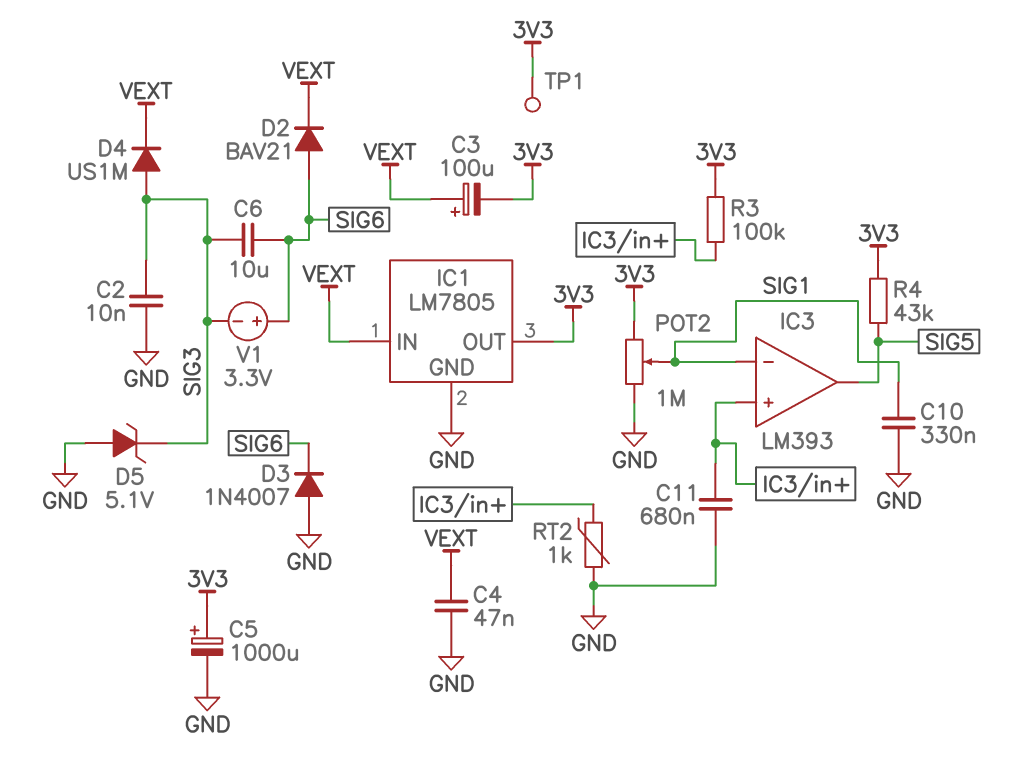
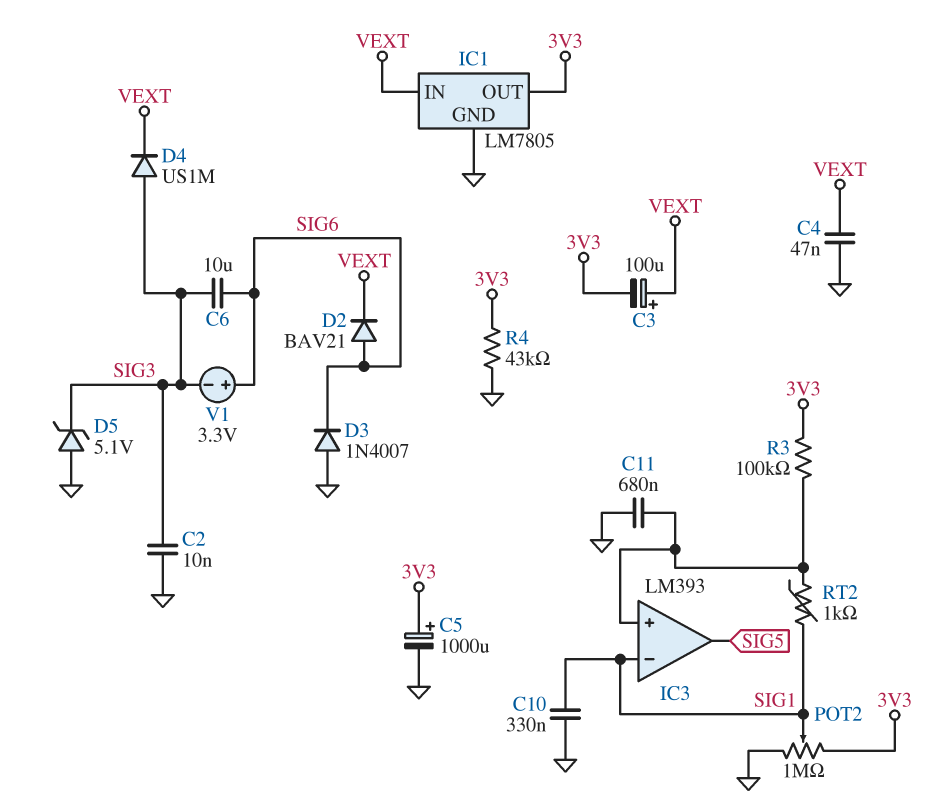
R4: 43k (3V3, SIG5) -> 43k (3V3, GND)
RT2: 1k (GND, IC3/in+) -> 1k (IC3/in+, SIG1)
TP1: test point (3V3) -> none

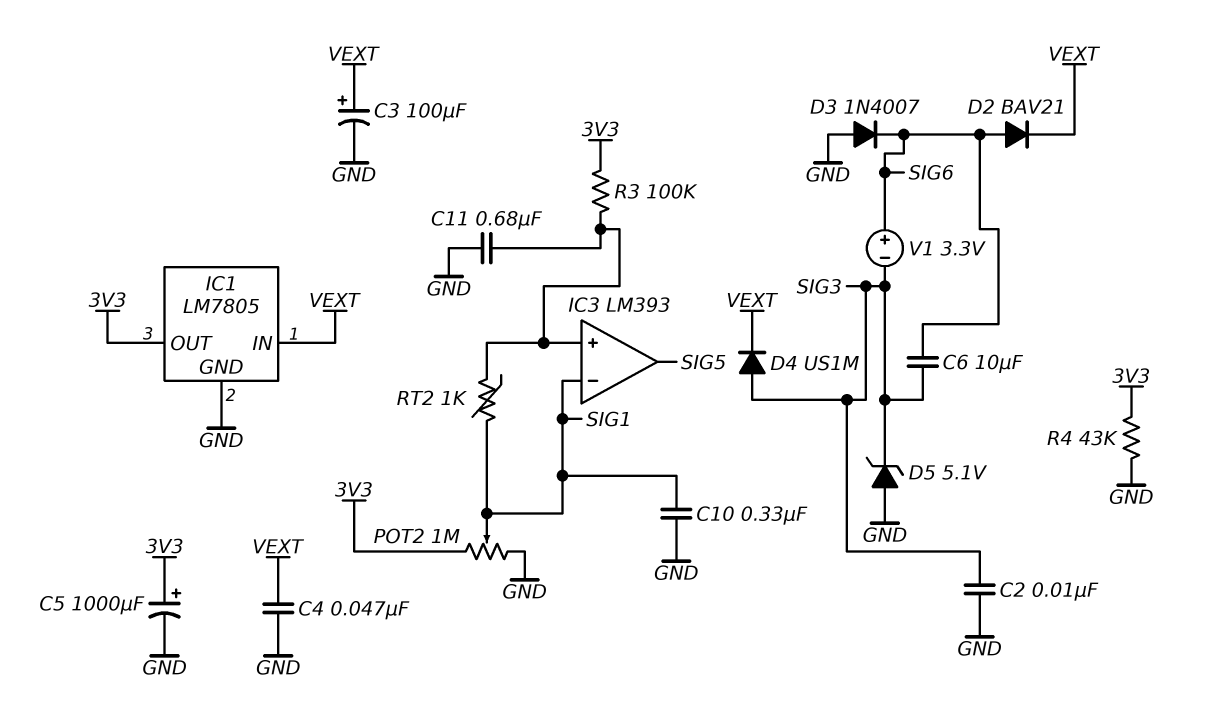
C3: 100uF (plus VEXT, minus 3V3) -> 100uF (plus VEXT, minus GND)

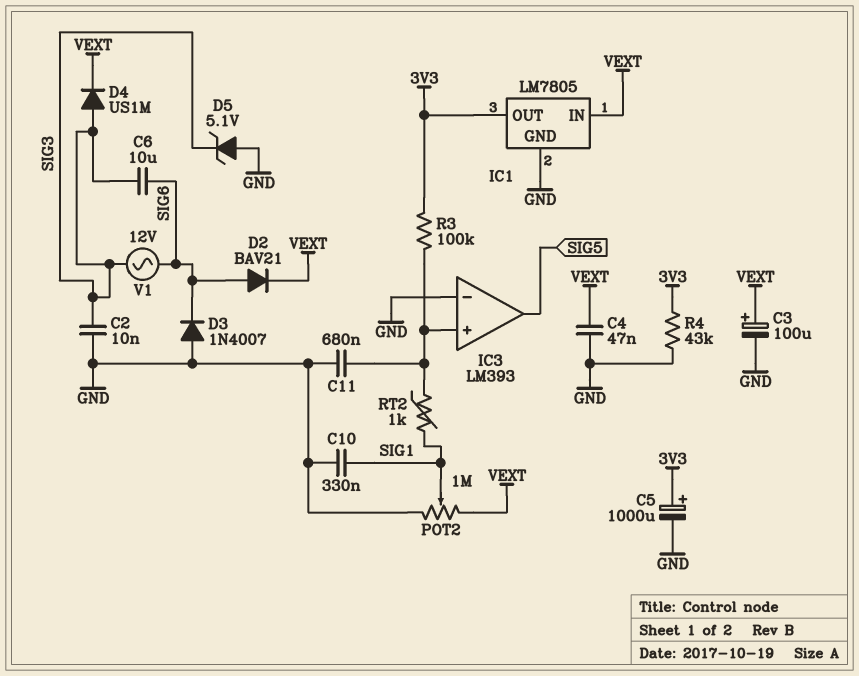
IC3 pin in-: SIG1 -> GND
POT2: 1M (3V3, GND, wiper SIG1) -> 1M (GND, VEXT, wiper SIG1)
V1: 3.3V (plus SIG6, minus SIG3) -> AC 12V (SIG3, SIG6)

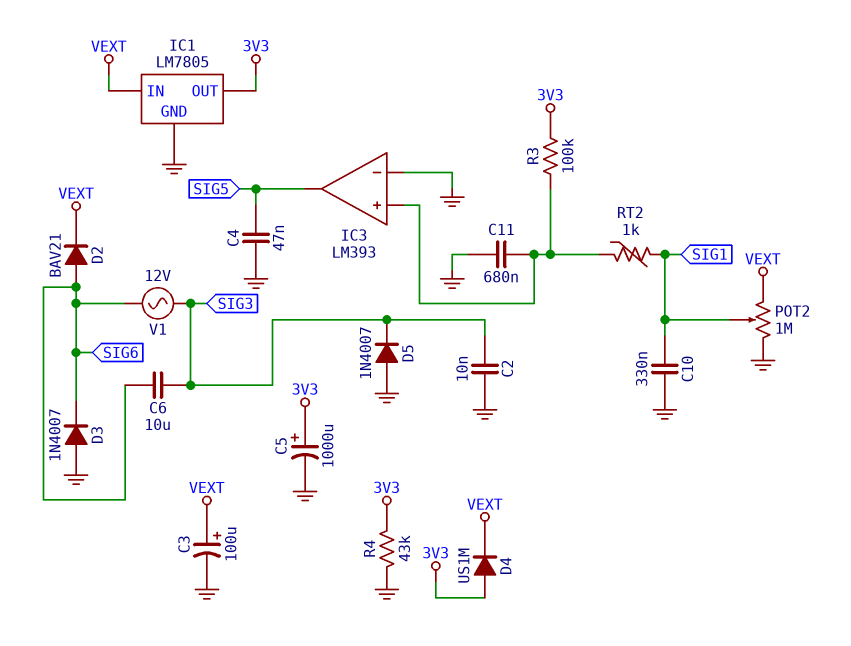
C4: 47nF (GND, VEXT) -> 47nF (GND, SIG5)
D4: diode US1M (A SIG3, K VEXT) -> diode US1M (A 3V3, K VEXT)
D5: zener 5.1V (A GND, K SIG3) -> diode 1N4007 (A GND, K SIG3)

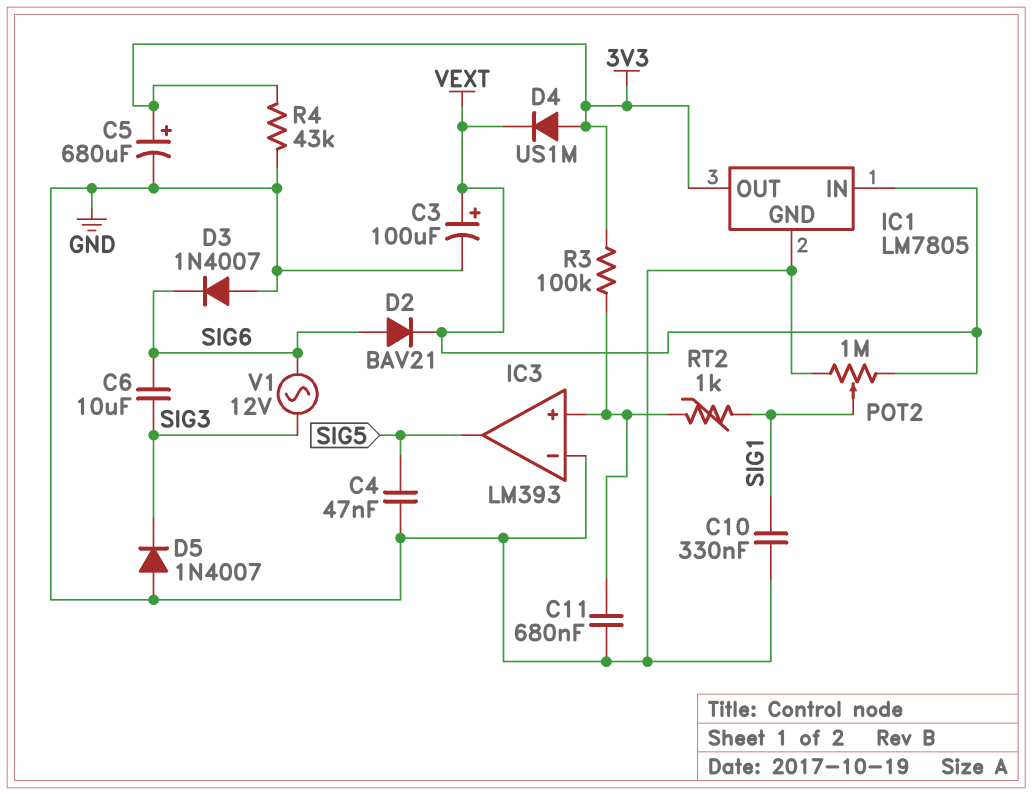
C2: 10nF (GND, SIG3) -> none
C5: 1000uF (plus 3V3, minus GND) -> 680uF (plus 3V3, minus GND)

